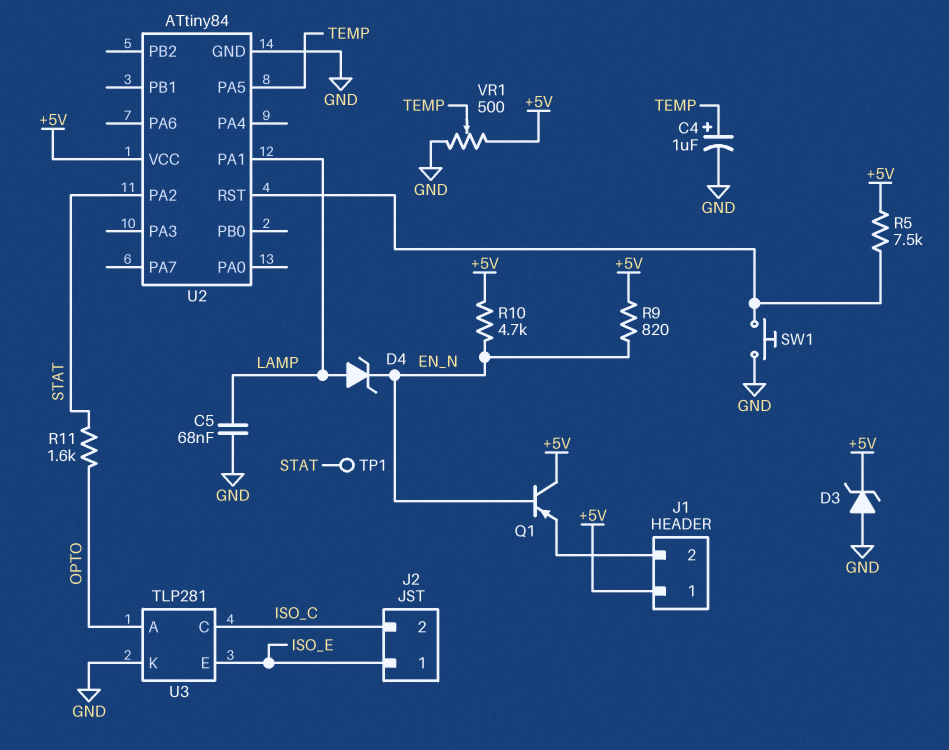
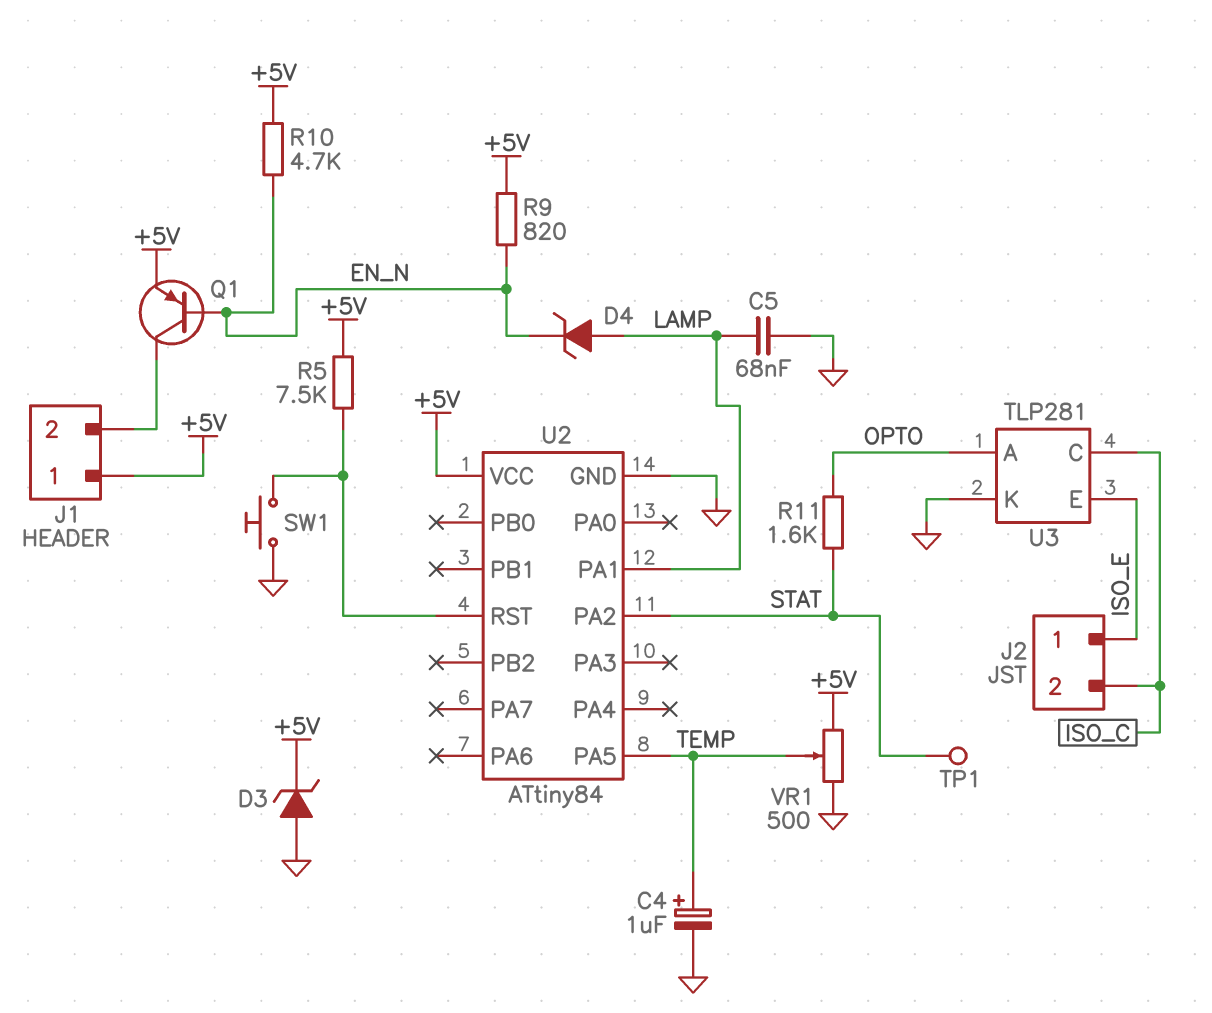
Q1: PNP (B EN_N, C +5V, E J1/2) -> PNP (B EN_N, C J1/2, E +5V)

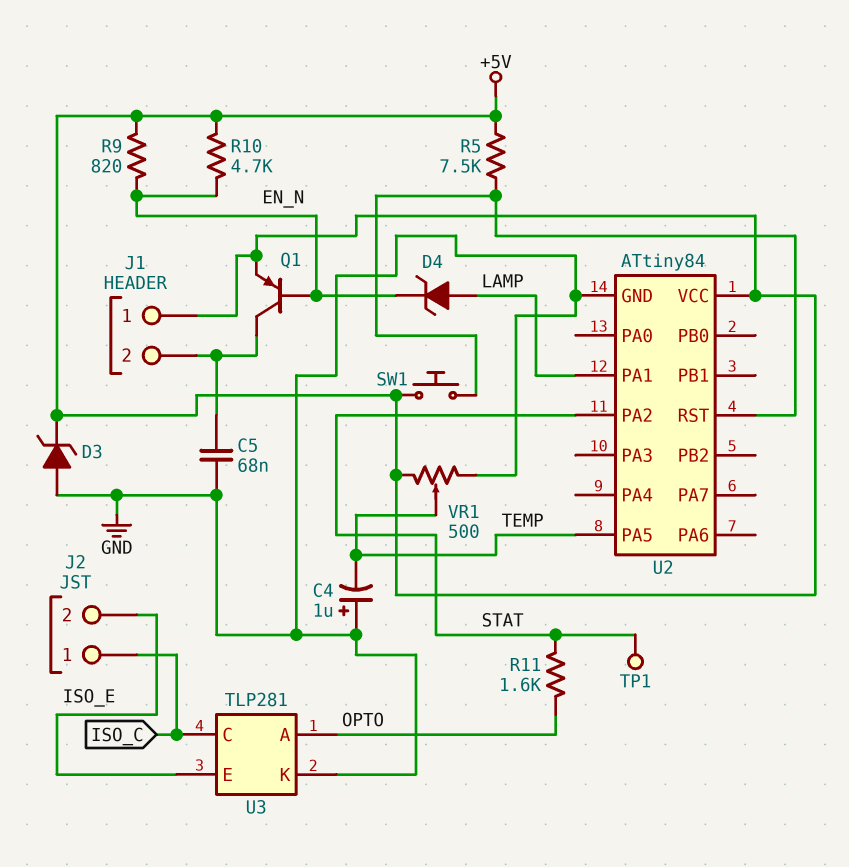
C4: 1uF (plus TEMP, minus GND) -> 1uF (plus GND, minus TEMP)
C5: 68nF (GND, LAMP) -> 68nF (GND, J1/2)
J2 pin 1: ISO_E -> ISO_C
J2 pin 2: ISO_C -> ISO_E
SW1: button (GND, U2/RST) -> button (+5V, U2/RST)

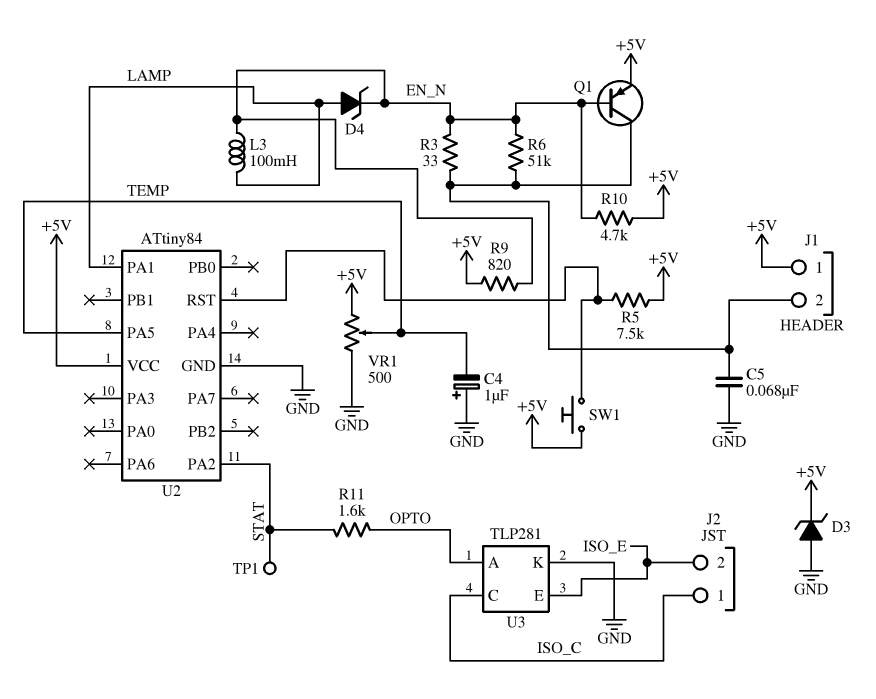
L3: none -> 100mH (EN_N, LAMP)
R3: none -> 33 (EN_N, J1/2)
R6: none -> 51k (EN_N, J1/2)

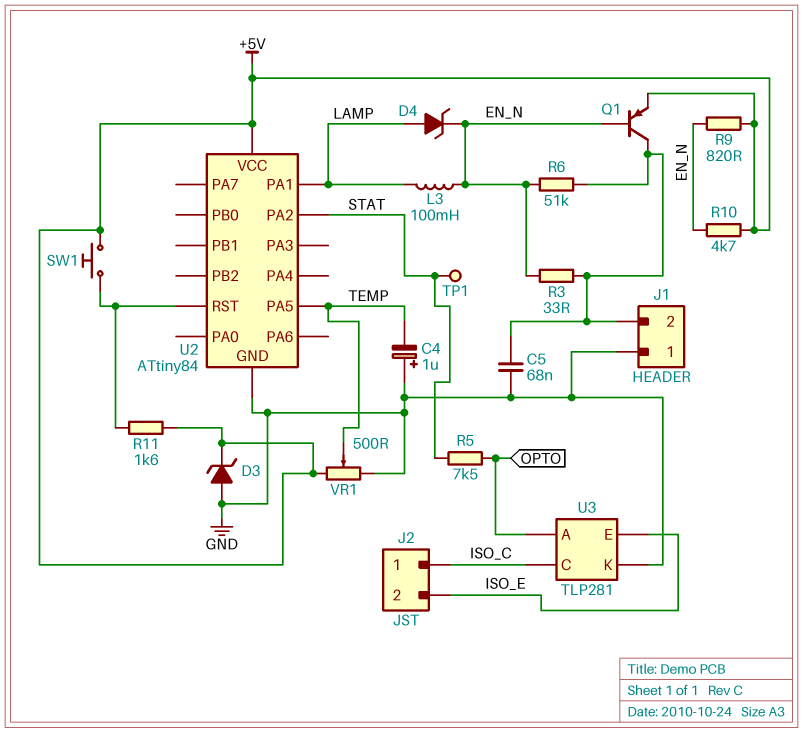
J1 pin 1: +5V -> GND
R5: 7.5k (+5V, U2/RST) -> 7.5k (OPTO, STAT)
R11: 1.6k (OPTO, STAT) -> 1.6k (+5V, U2/RST)

